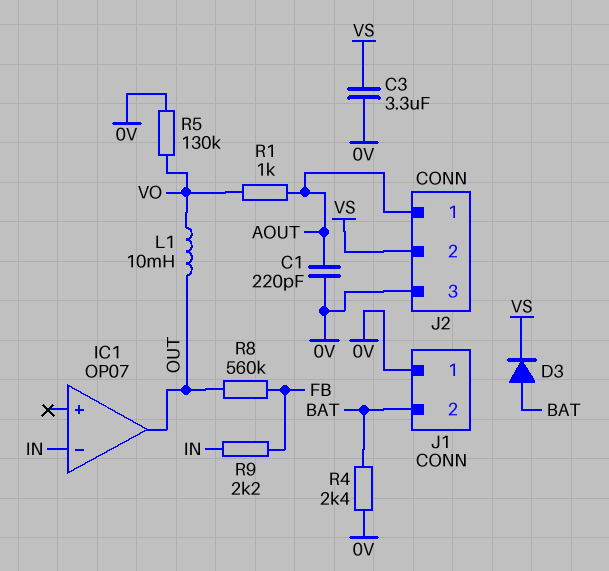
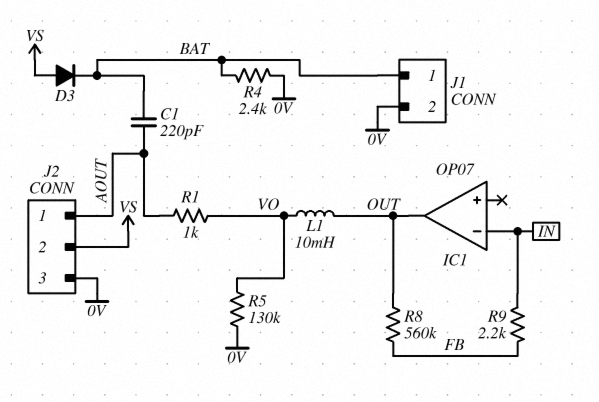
C1: 220pF (0V, AOUT) -> 220pF (AOUT, BAT)
C3: 3.3uF (0V, VS) -> none
D3: diode (A BAT, K VS) -> diode (A VS, K BAT)
J1 pin 1: 0V -> BAT
J1 pin 2: BAT -> 0V

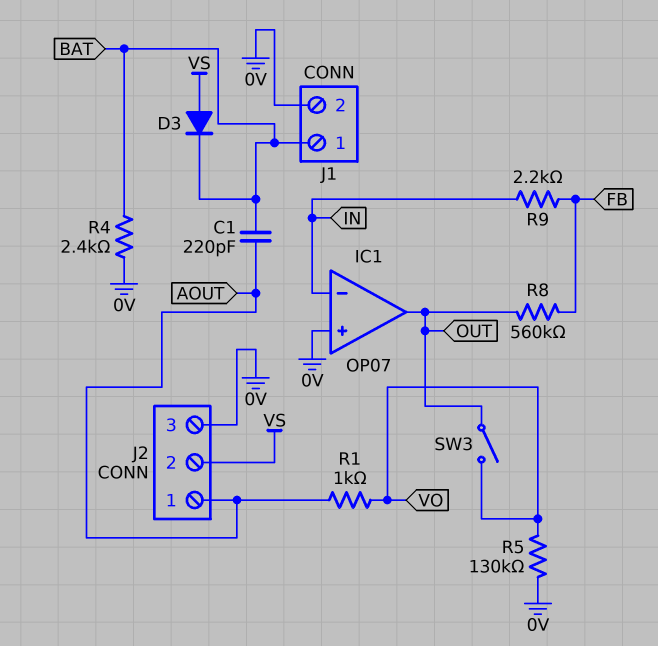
IC1 pin in+: none -> 0V
L1: 10mH (OUT, VO) -> none
SW3: none -> switch (OUT, VO)

